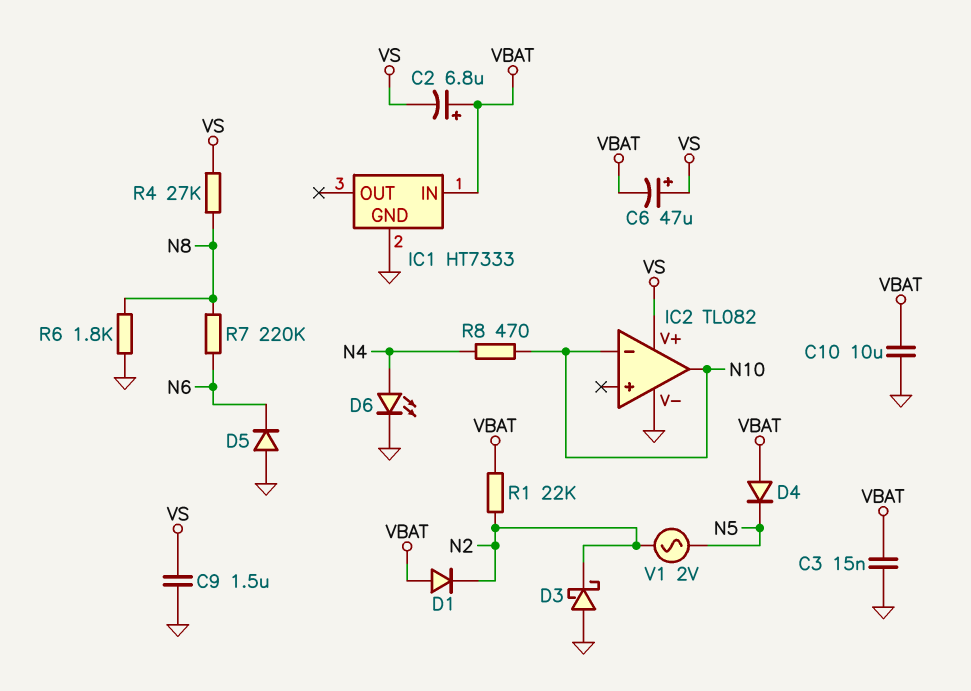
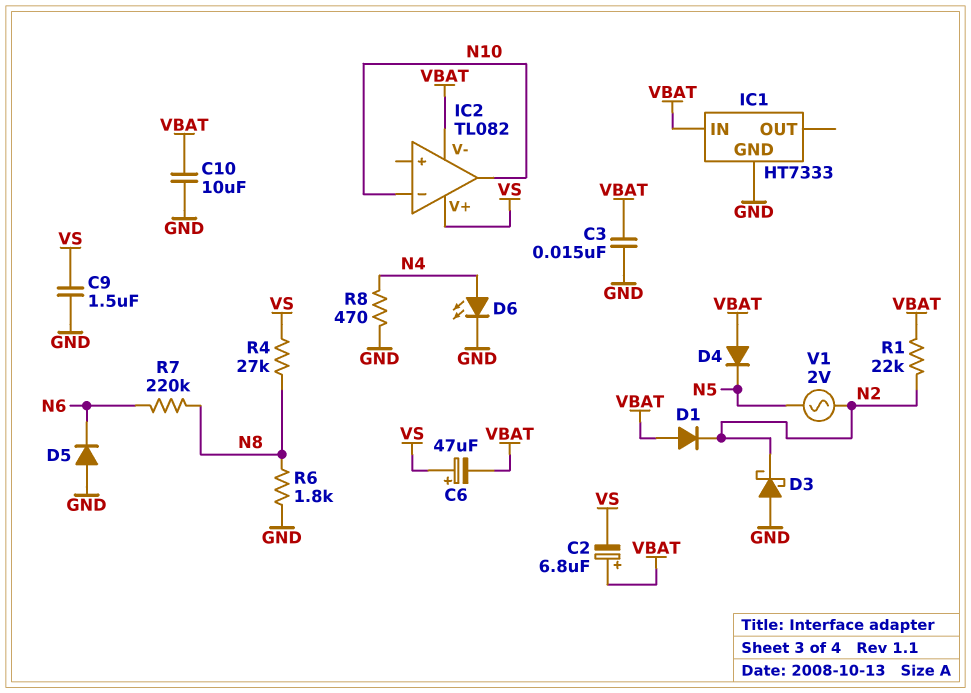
IC2 pin V-: GND -> VBAT
R8: 470 (N4, N10) -> 470 (GND, N4)

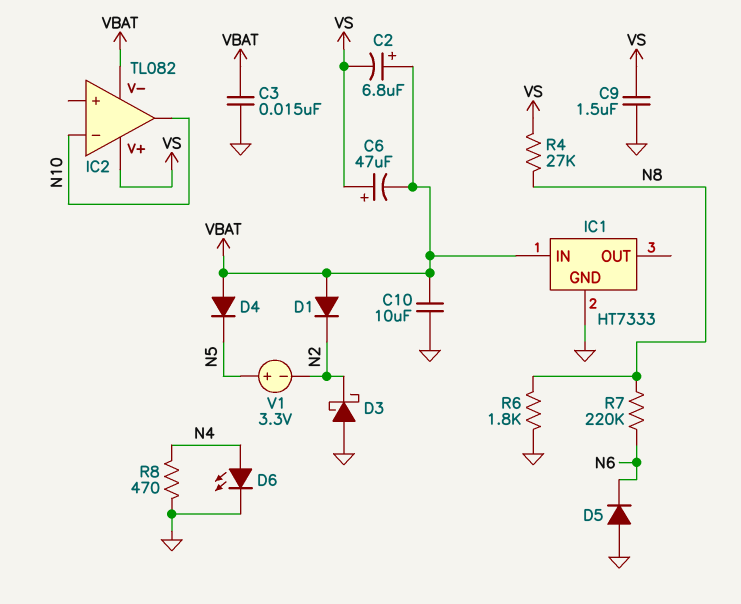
R1: 22k (N2, VBAT) -> none
V1: AC 2V (N2, N5) -> 3.3V (plus N5, minus N2)

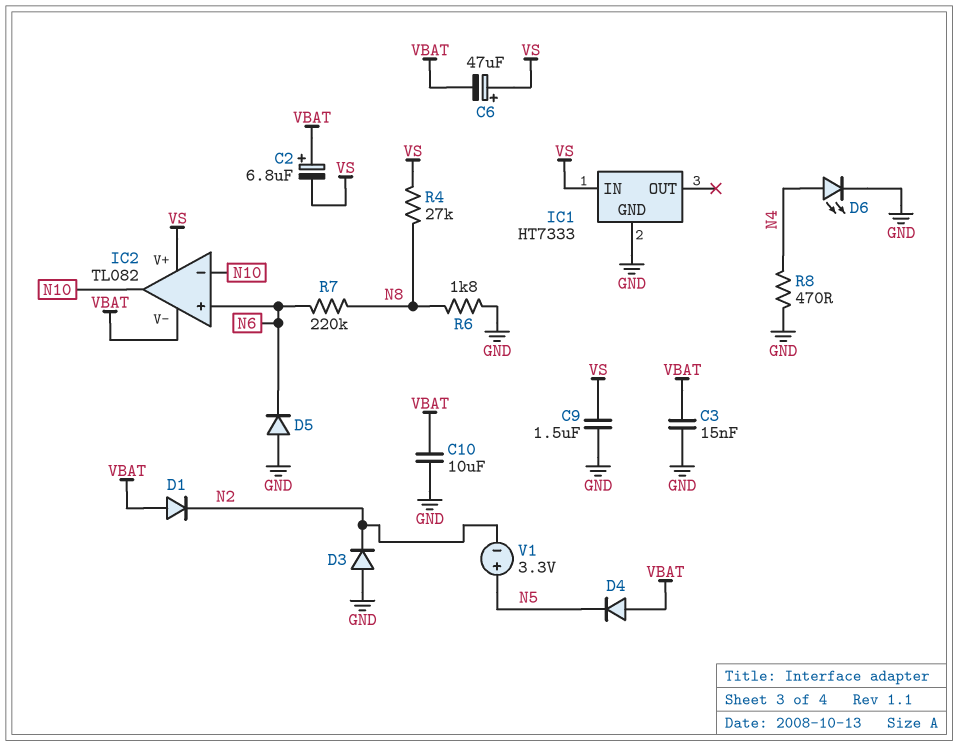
D3: schottky (A GND, K N2) -> diode (A GND, K N2)
IC1 pin IN: VBAT -> VS
IC2 pin in+: none -> N6

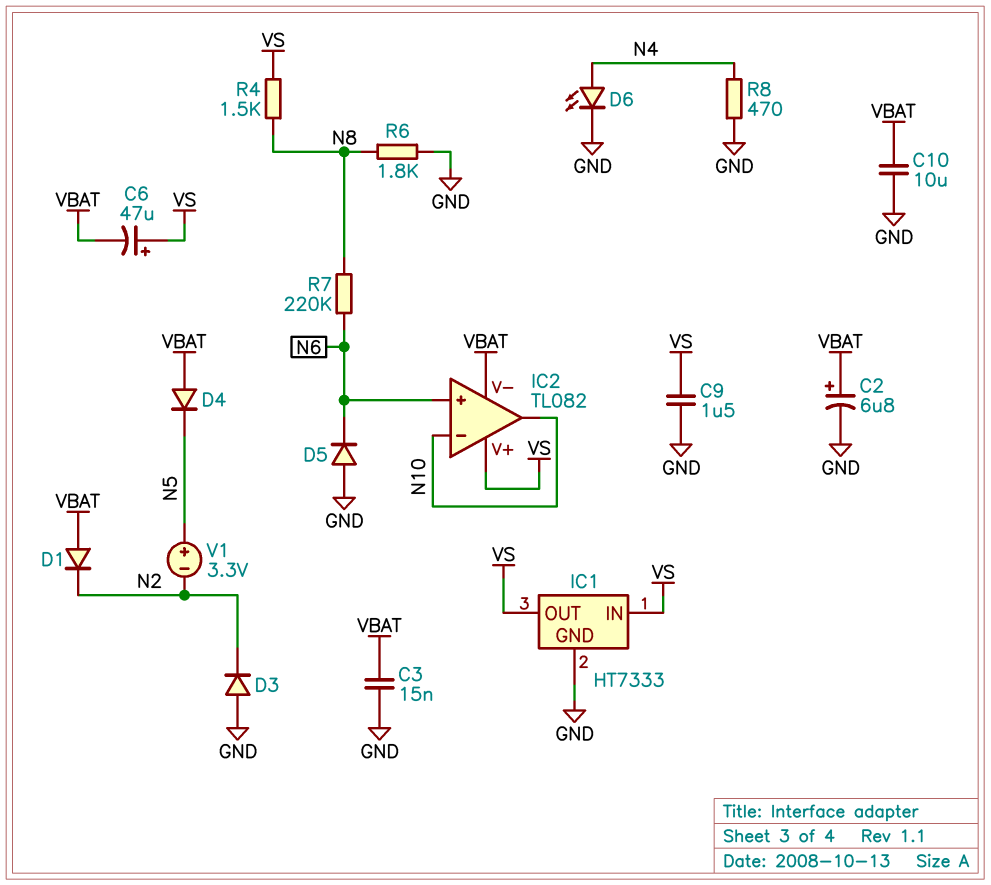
C2: 6.8uF (plus VBAT, minus VS) -> 6.8uF (plus VBAT, minus GND)
IC1 pin OUT: none -> VS
R4: 27k (N8, VS) -> 1.5k (N8, VS)

